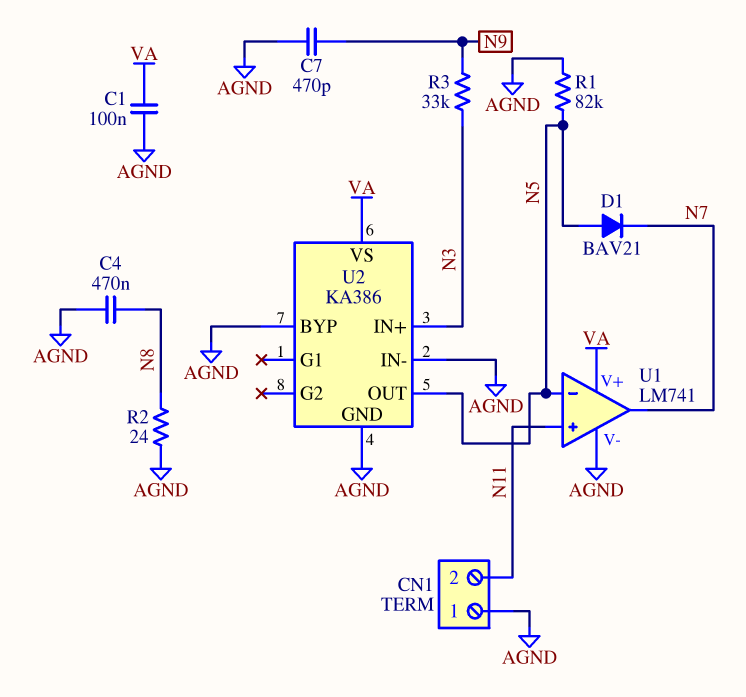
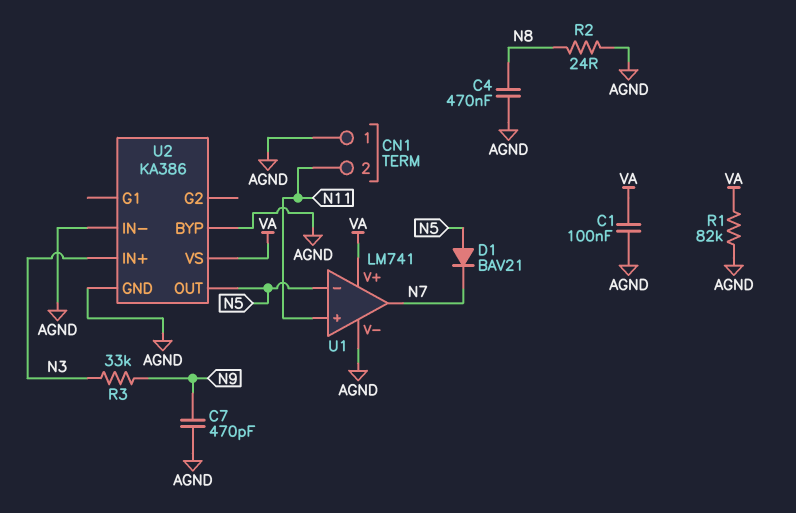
R1: 82k (AGND, N5) -> 82k (AGND, VA)

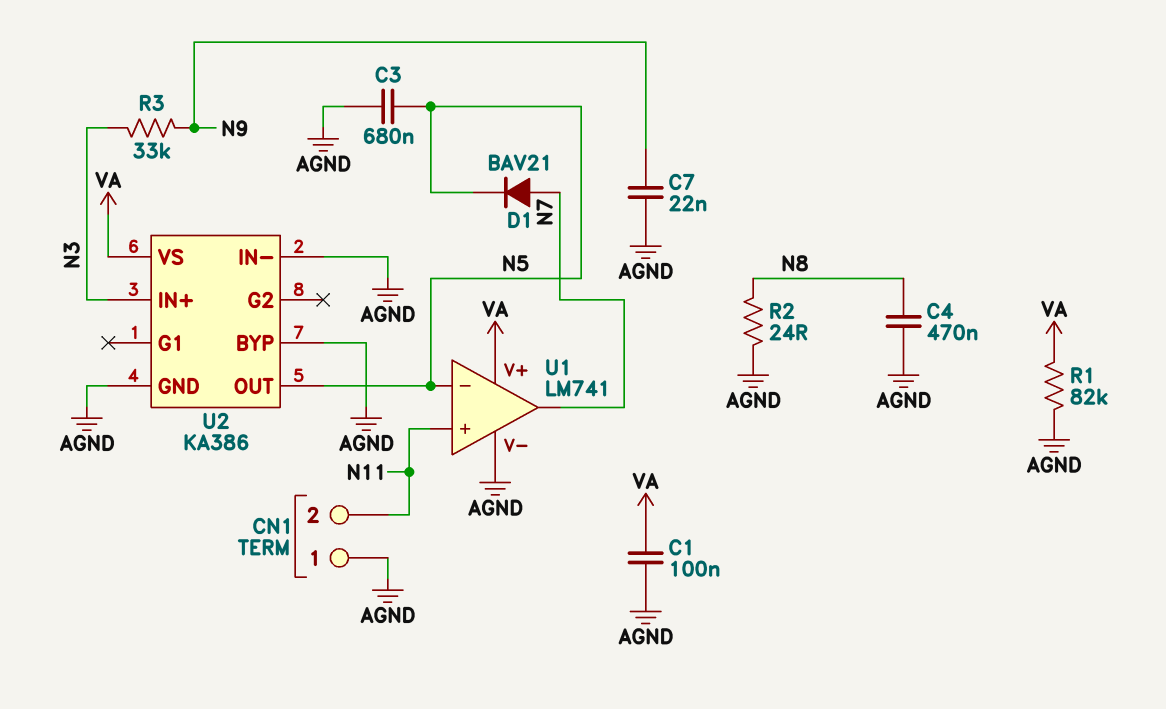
C3: none -> 680nF (AGND, N5)
C7: 470pF (AGND, N9) -> 22nF (AGND, N9)
D1: diode BAV21 (A N5, K N7) -> diode BAV21 (A N7, K N5)

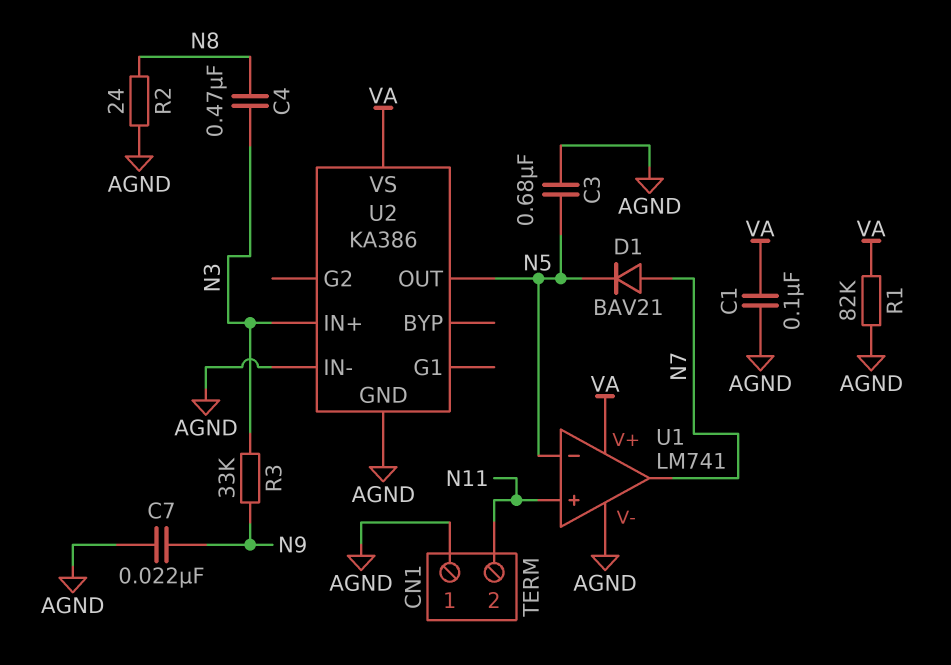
C4: 470nF (AGND, N8) -> 470nF (N3, N8)
U2 pin BYP: AGND -> none

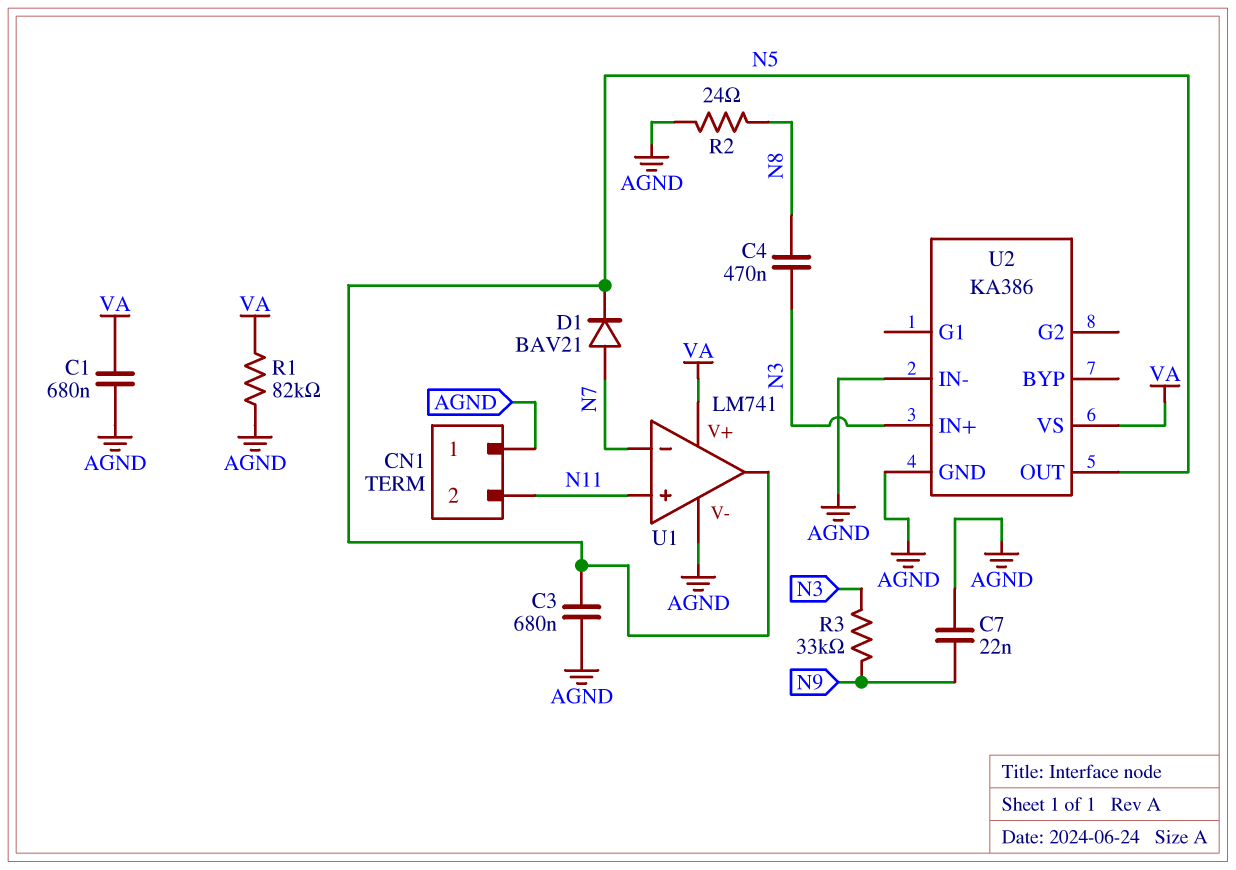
C1: 100nF (AGND, VA) -> 680nF (AGND, VA)
U1 pin in-: N5 -> N7
U1 pin out: N7 -> N5

